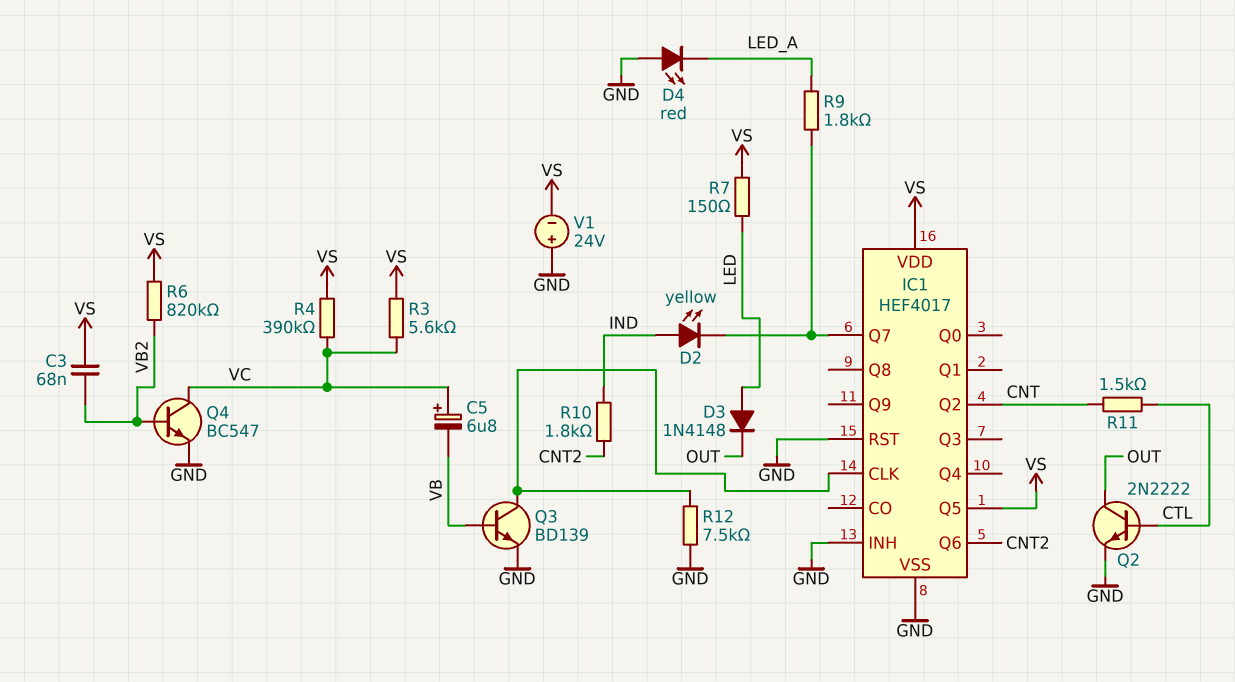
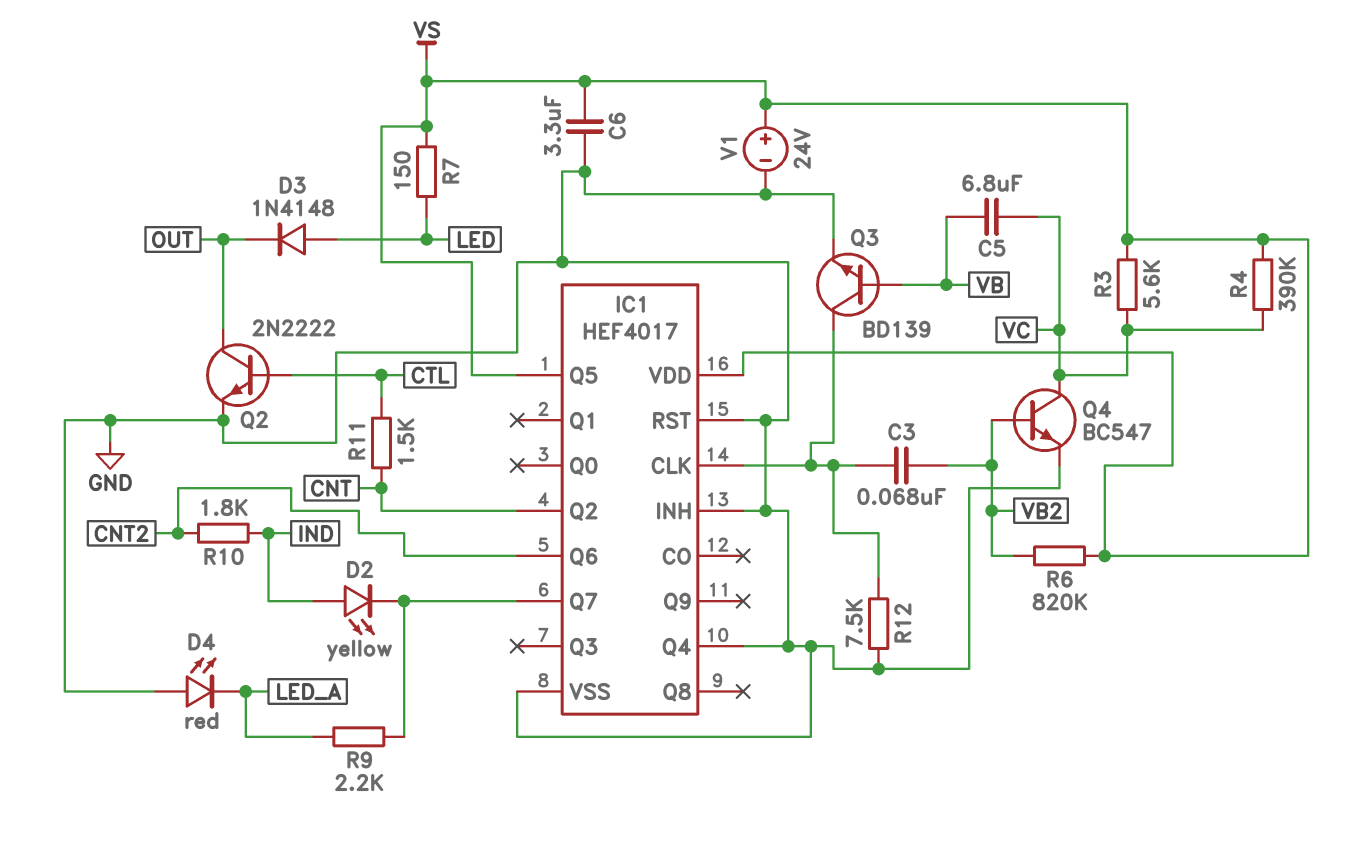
C3: 68nF (VB2, VS) -> 68nF (IC1/CLK, VB2)
C5: 6.8uF (plus VC, minus VB) -> 6.8uF (VB, VC)
C6: none -> 3.3uF (GND, VS)
IC1 pin Q4: none -> GND
R9: 1.8k (IC1/Q7, LED_A) -> 2.2k (IC1/Q7, LED_A)
V1: 24V (plus GND, minus VS) -> 24V (plus VS, minus GND)

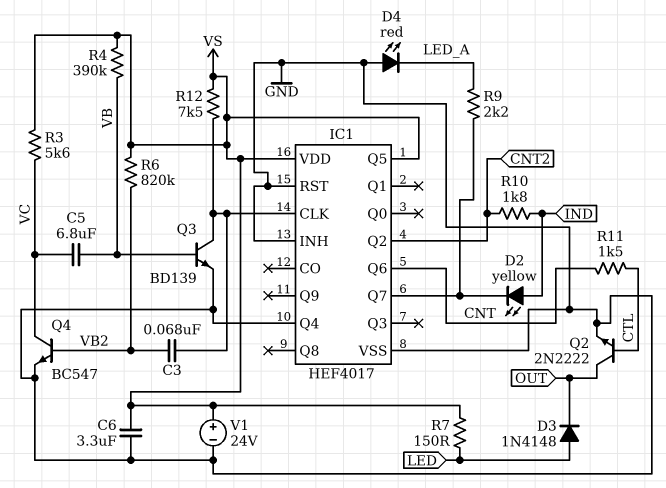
IC1 pin Q2: CNT -> CNT2
IC1 pin Q6: CNT2 -> CNT
R4: 390k (VC, VS) -> 390k (VB, VS)
R12: 7.5k (GND, IC1/CLK) -> 7.5k (IC1/CLK, VS)

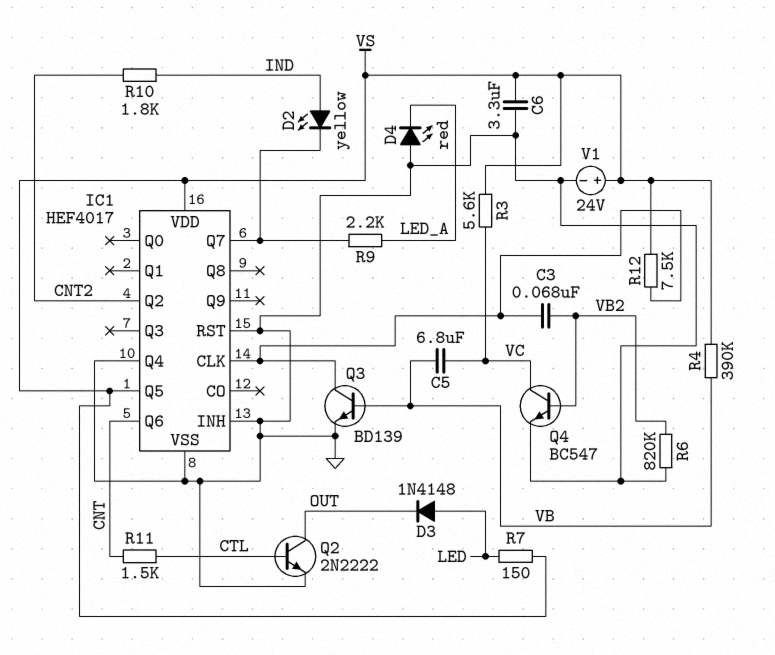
R6: 820k (VB2, VS) -> 820k (GND, VB2)

